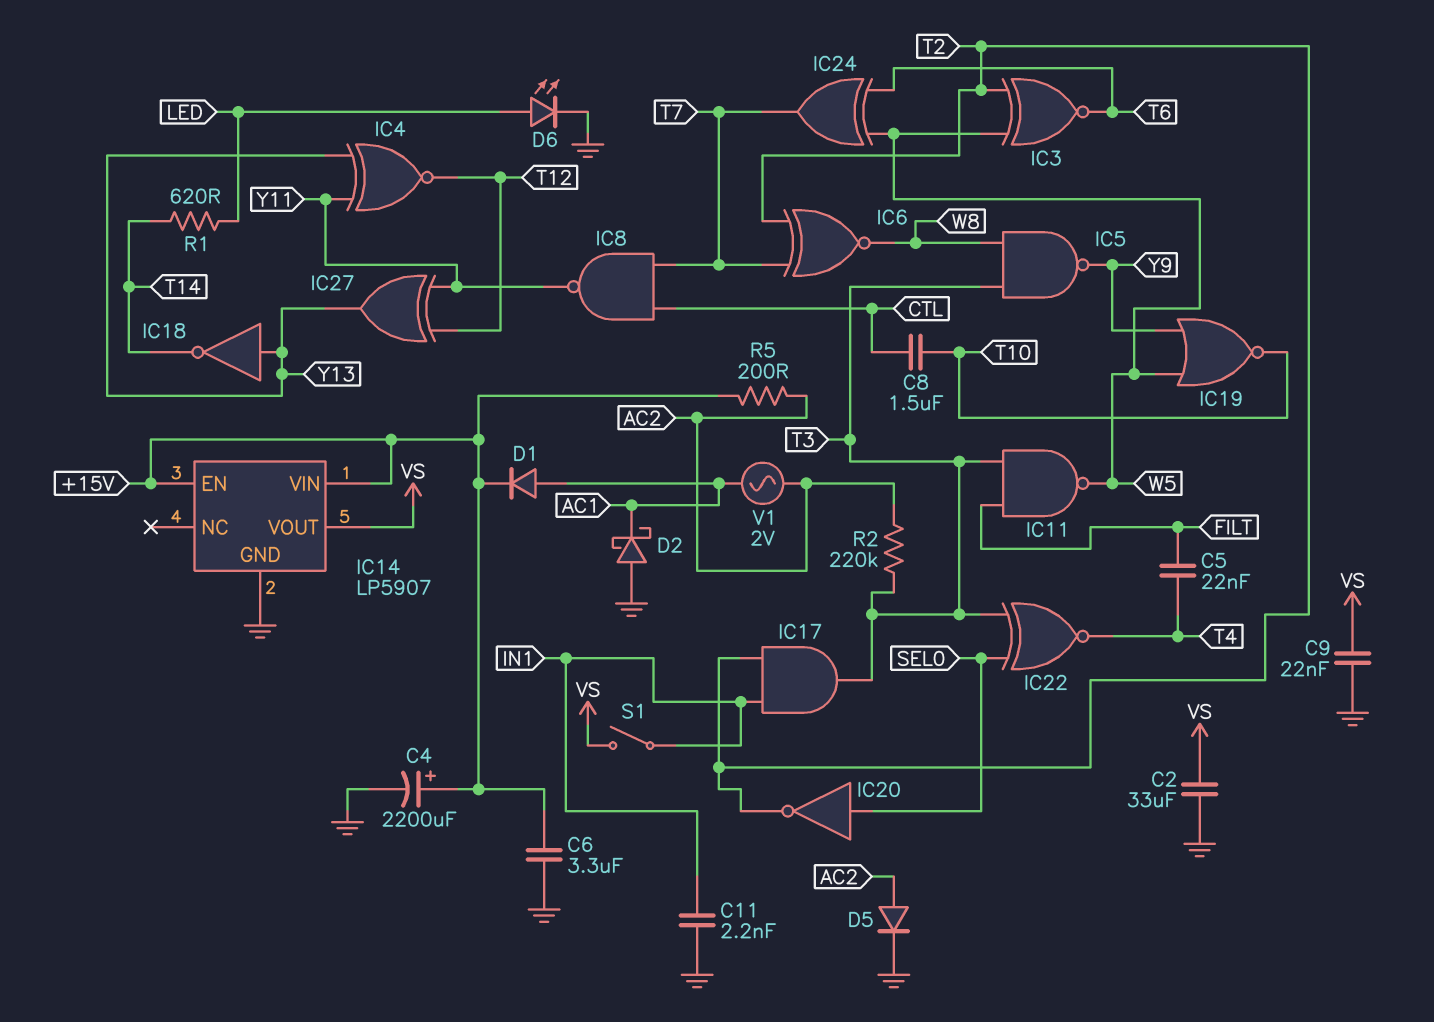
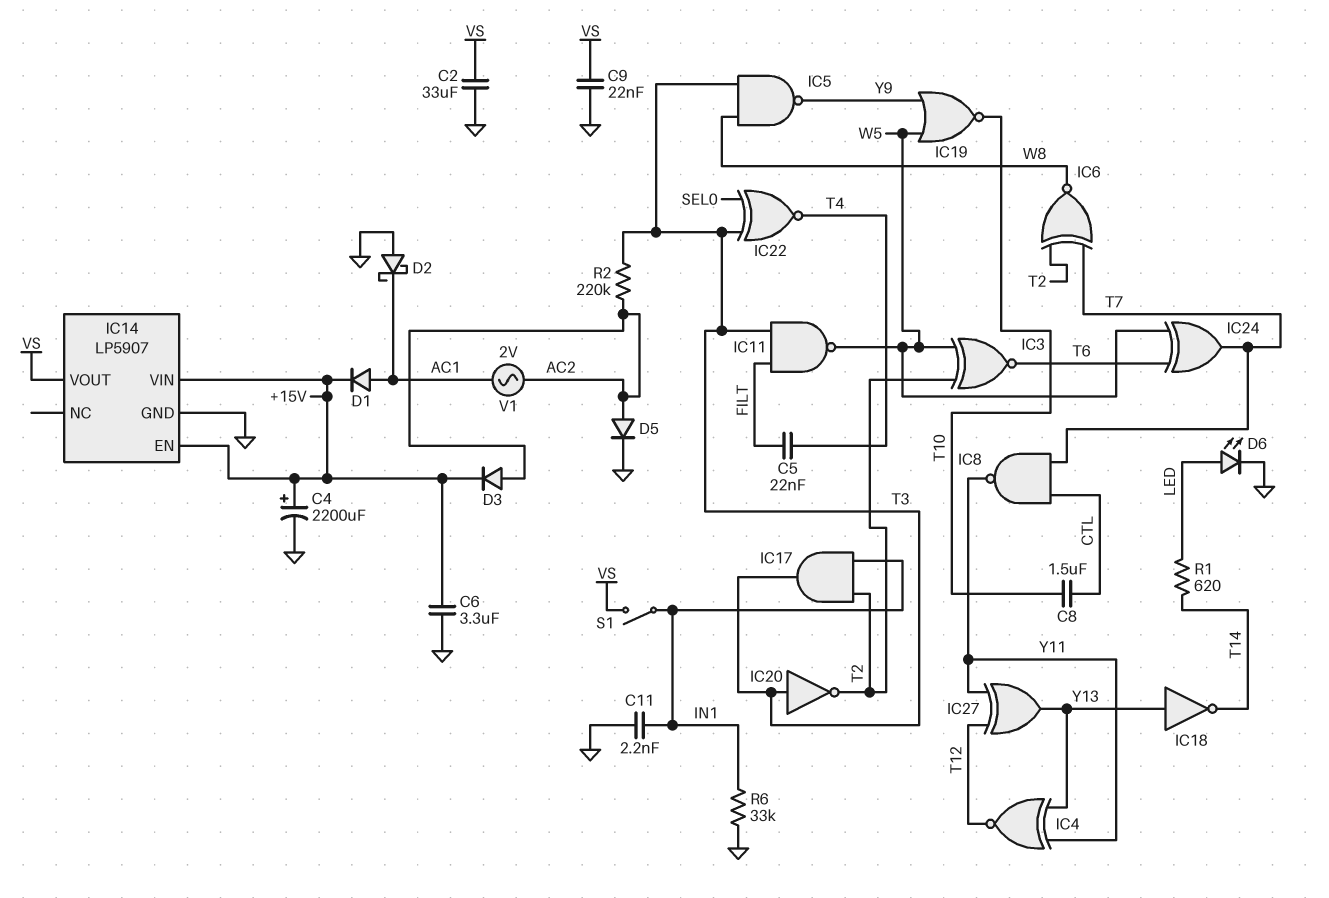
D3: none -> diode (A AC2, K +15V)
IC20: NOT (in SEL0, out T2) -> NOT (in T3, out T2)
R5: 200 (+15V, AC2) -> none
R6: none -> 33k (GND, IN1)

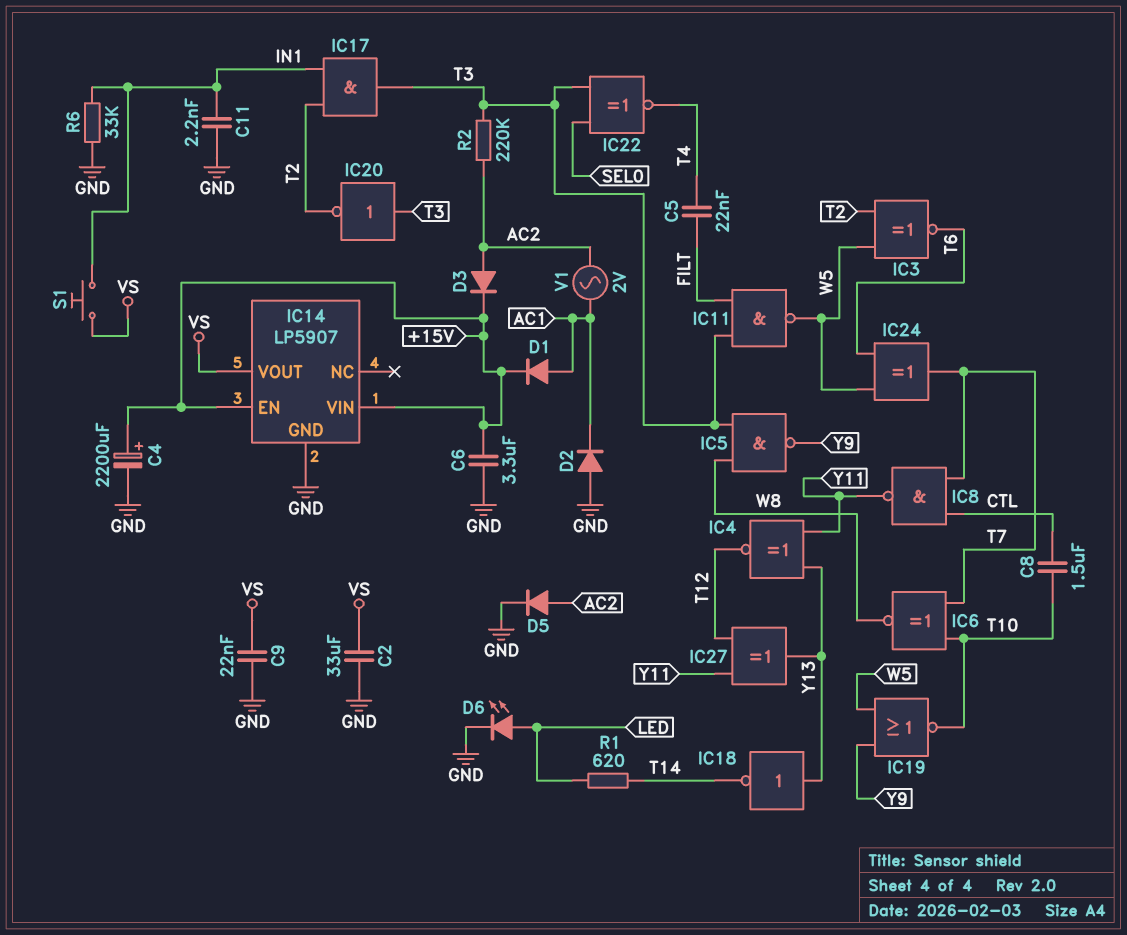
D2: schottky (A GND, K AC1) -> diode (A GND, K AC1)
IC6: XNOR (in T2, in T7, out W8) -> XNOR (in T7, in T10, out W8)
S1: switch (IN1, VS) -> button (IN1, VS)

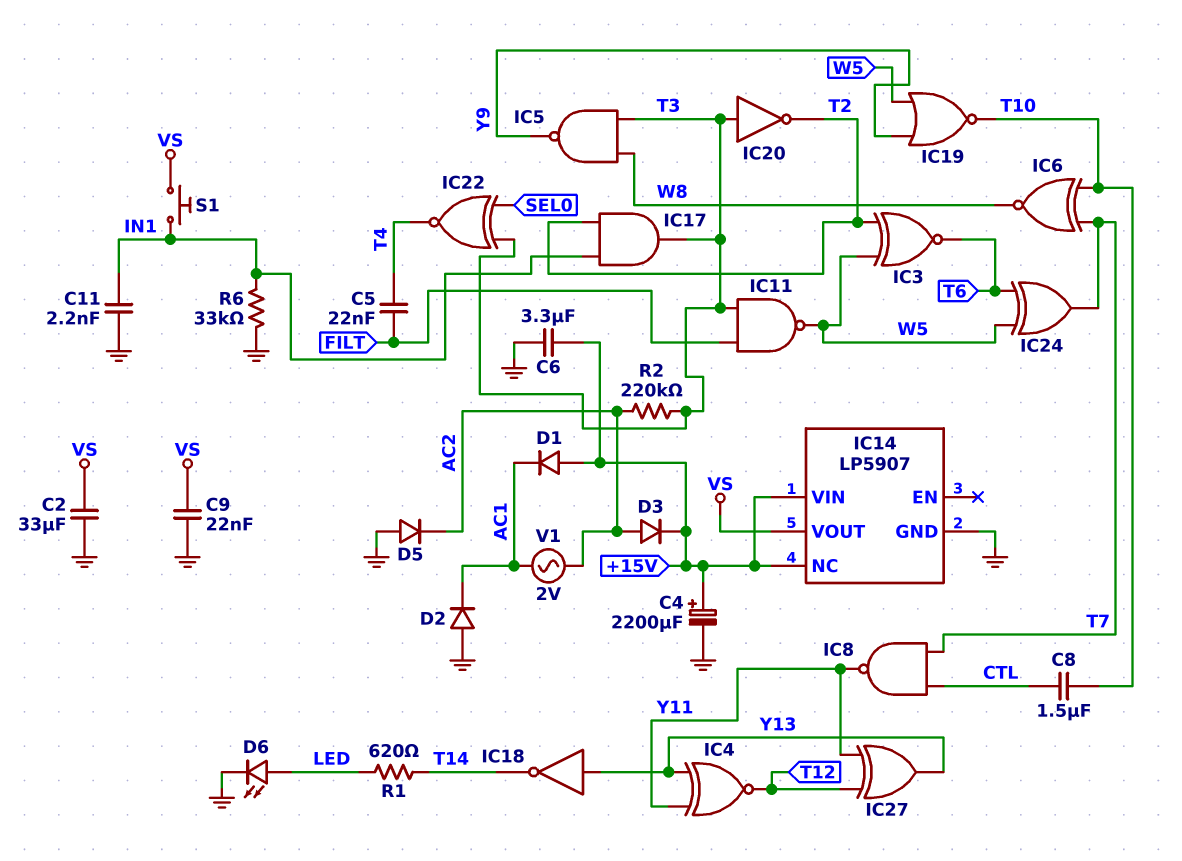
D1: diode (A AC1, K +15V) -> diode (A +15V, K AC1)
D5: diode (A AC2, K GND) -> diode (A GND, K AC2)
IC14 pin EN: +15V -> none
IC14 pin NC: none -> +15V

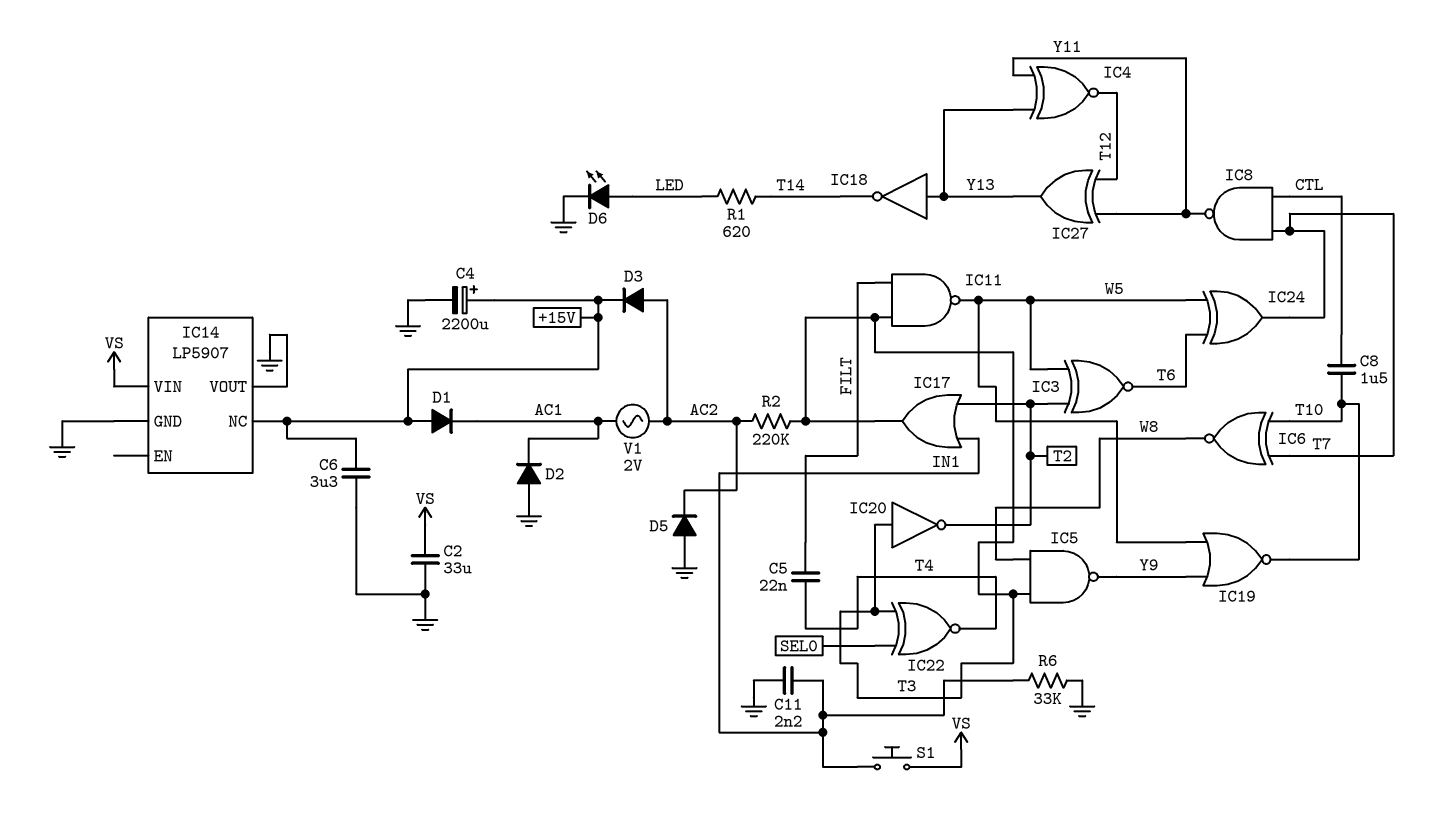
C9: 22nF (GND, VS) -> none
IC14 pin VIN: +15V -> VS
IC14 pin VOUT: VS -> GND
IC17: AND (in IN1, in T2, out T3) -> OR (in IN1, in T2, out T3)

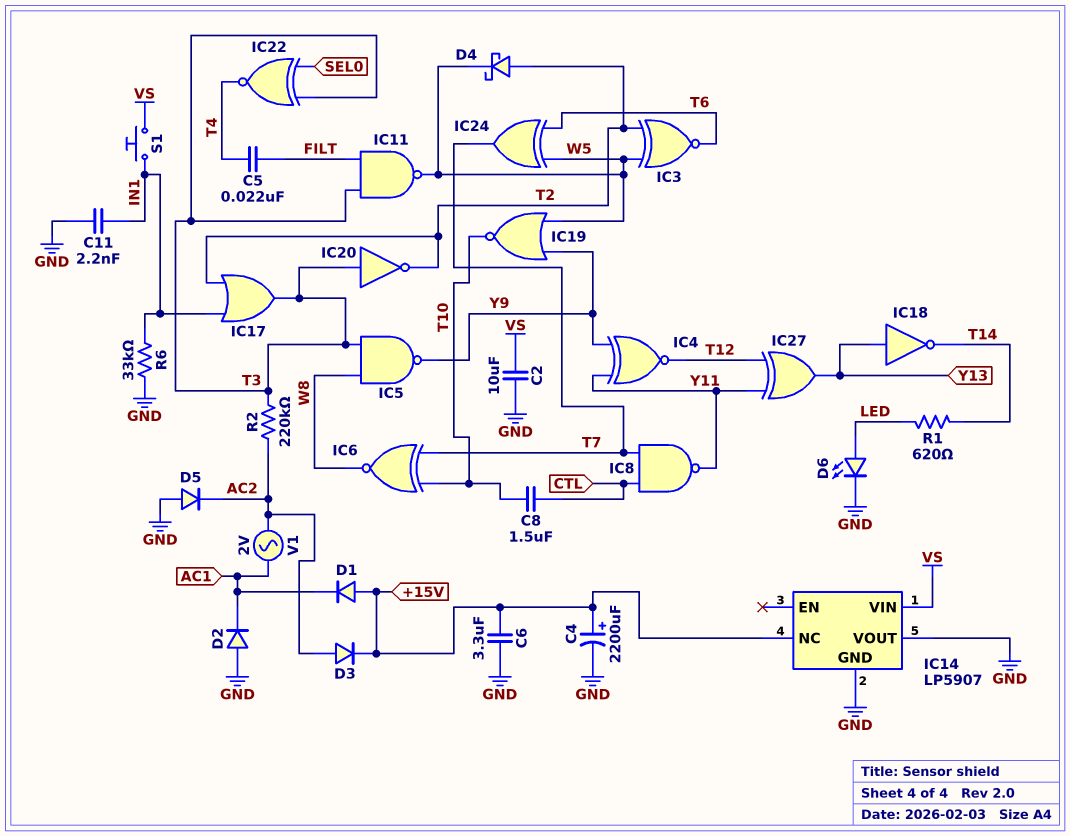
C2: 33uF (GND, VS) -> 10uF (GND, VS)
D4: none -> schottky (A T2, K W5)
IC4: XNOR (in Y11, in Y13, out T12) -> XNOR (in Y9, in Y11, out T12)

